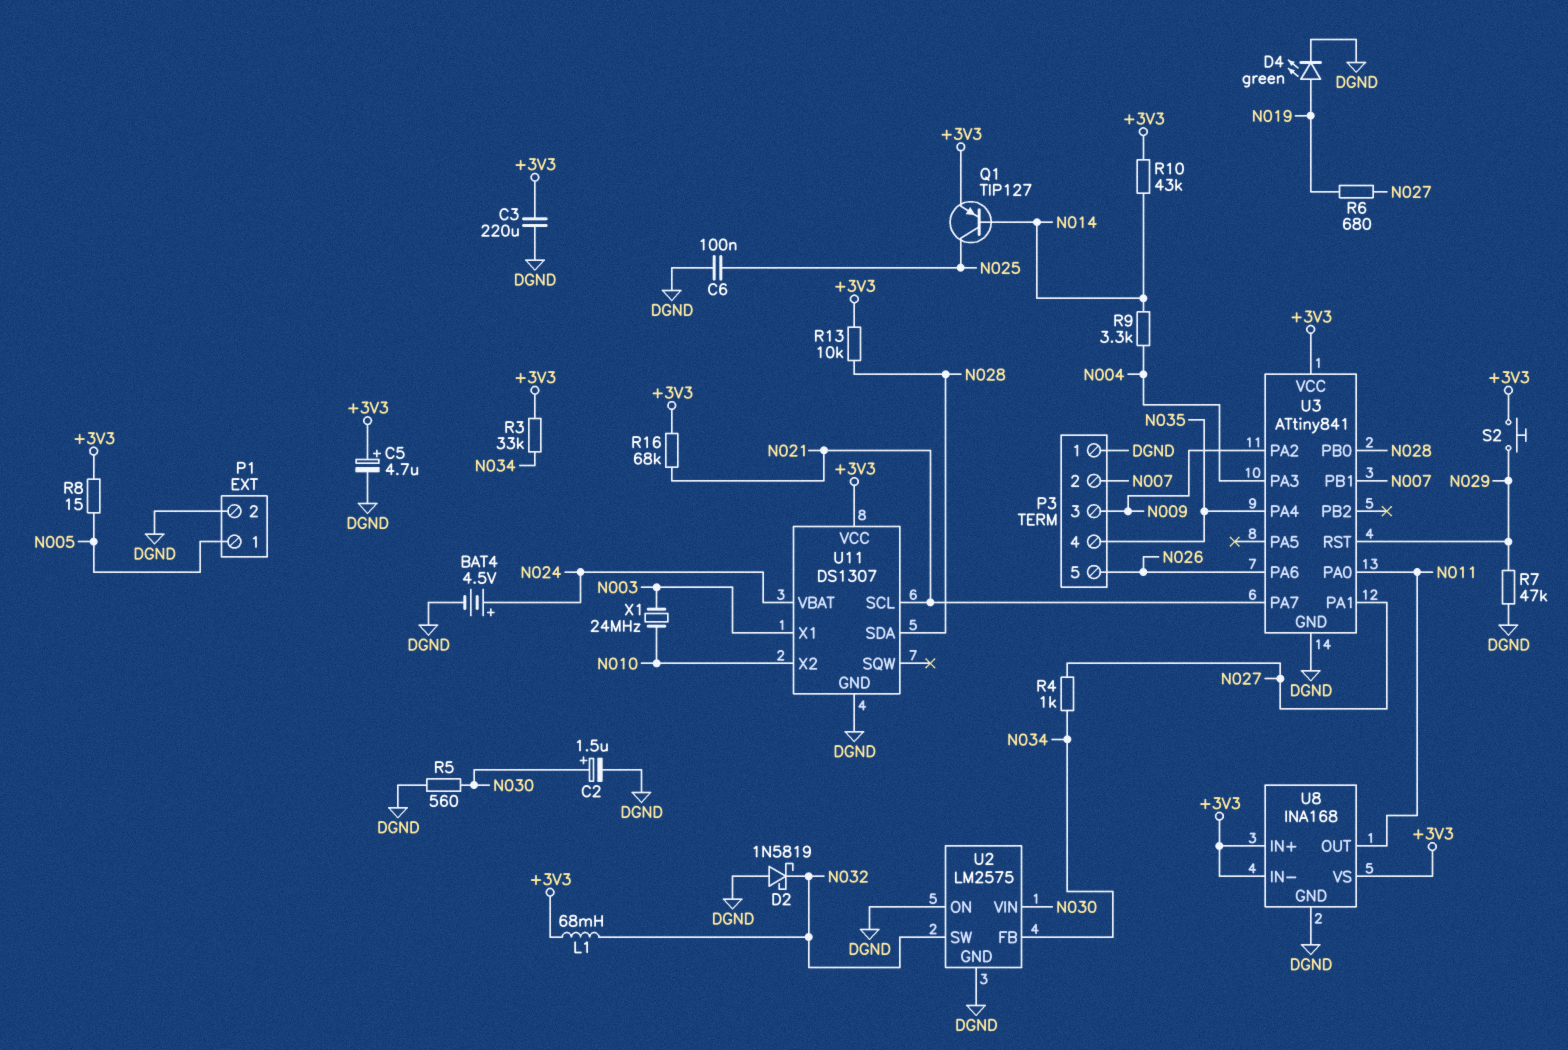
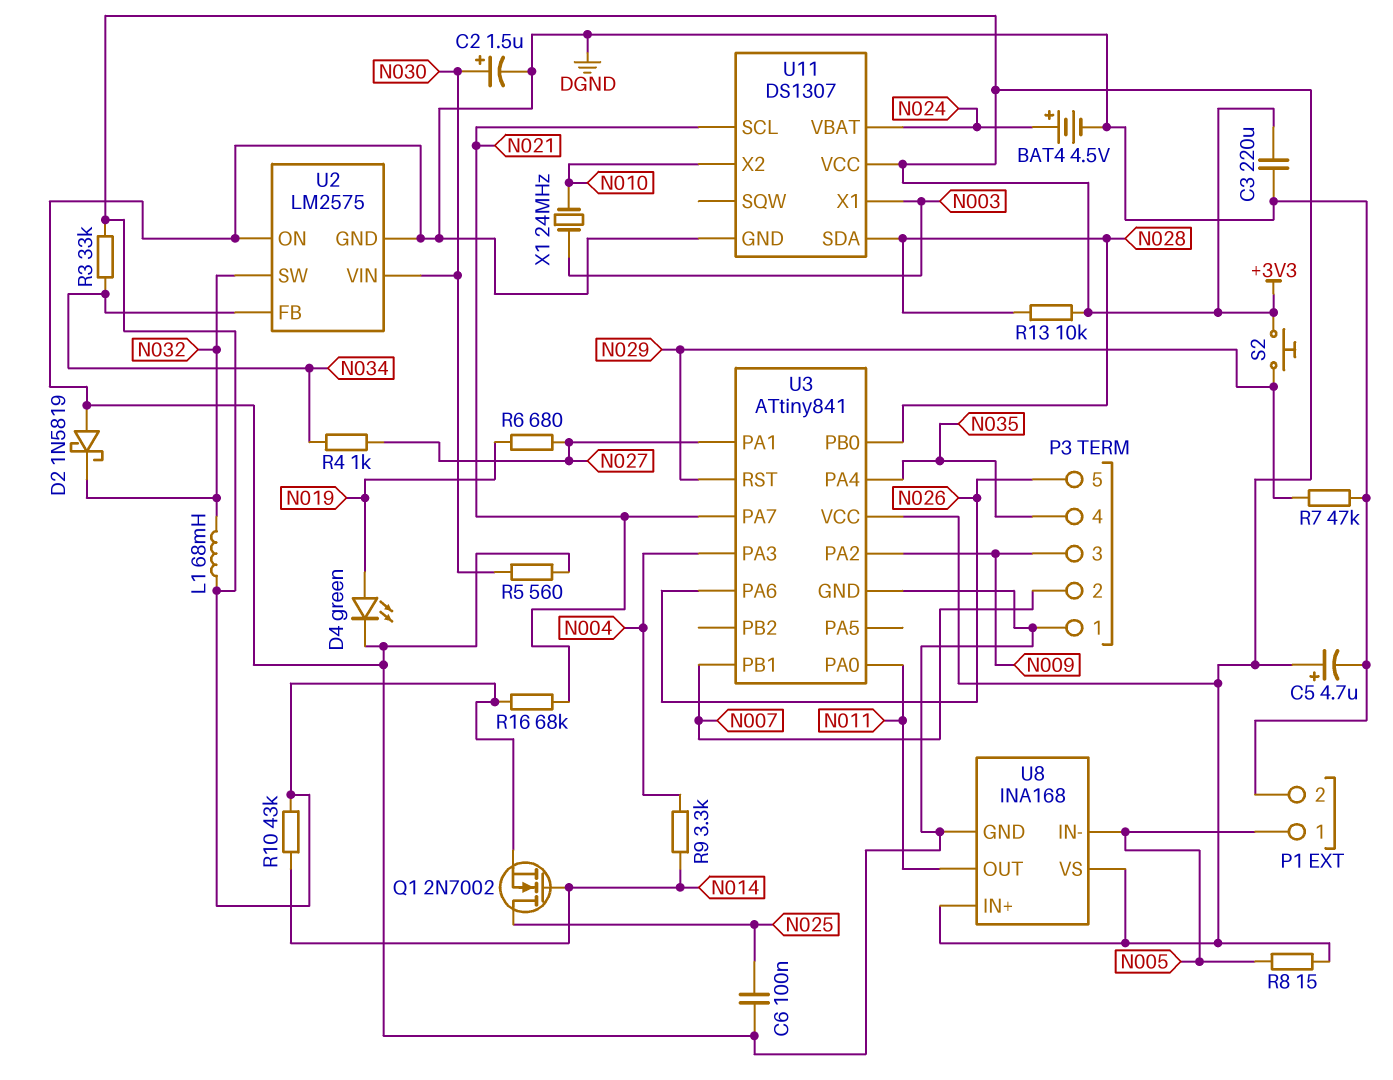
Q1: PNP TIP127 (B N014, C N025, E +3V3) -> NMOS 2N7002 (G N014, D N025, S +3V3)
U8 pin IN-: +3V3 -> N005

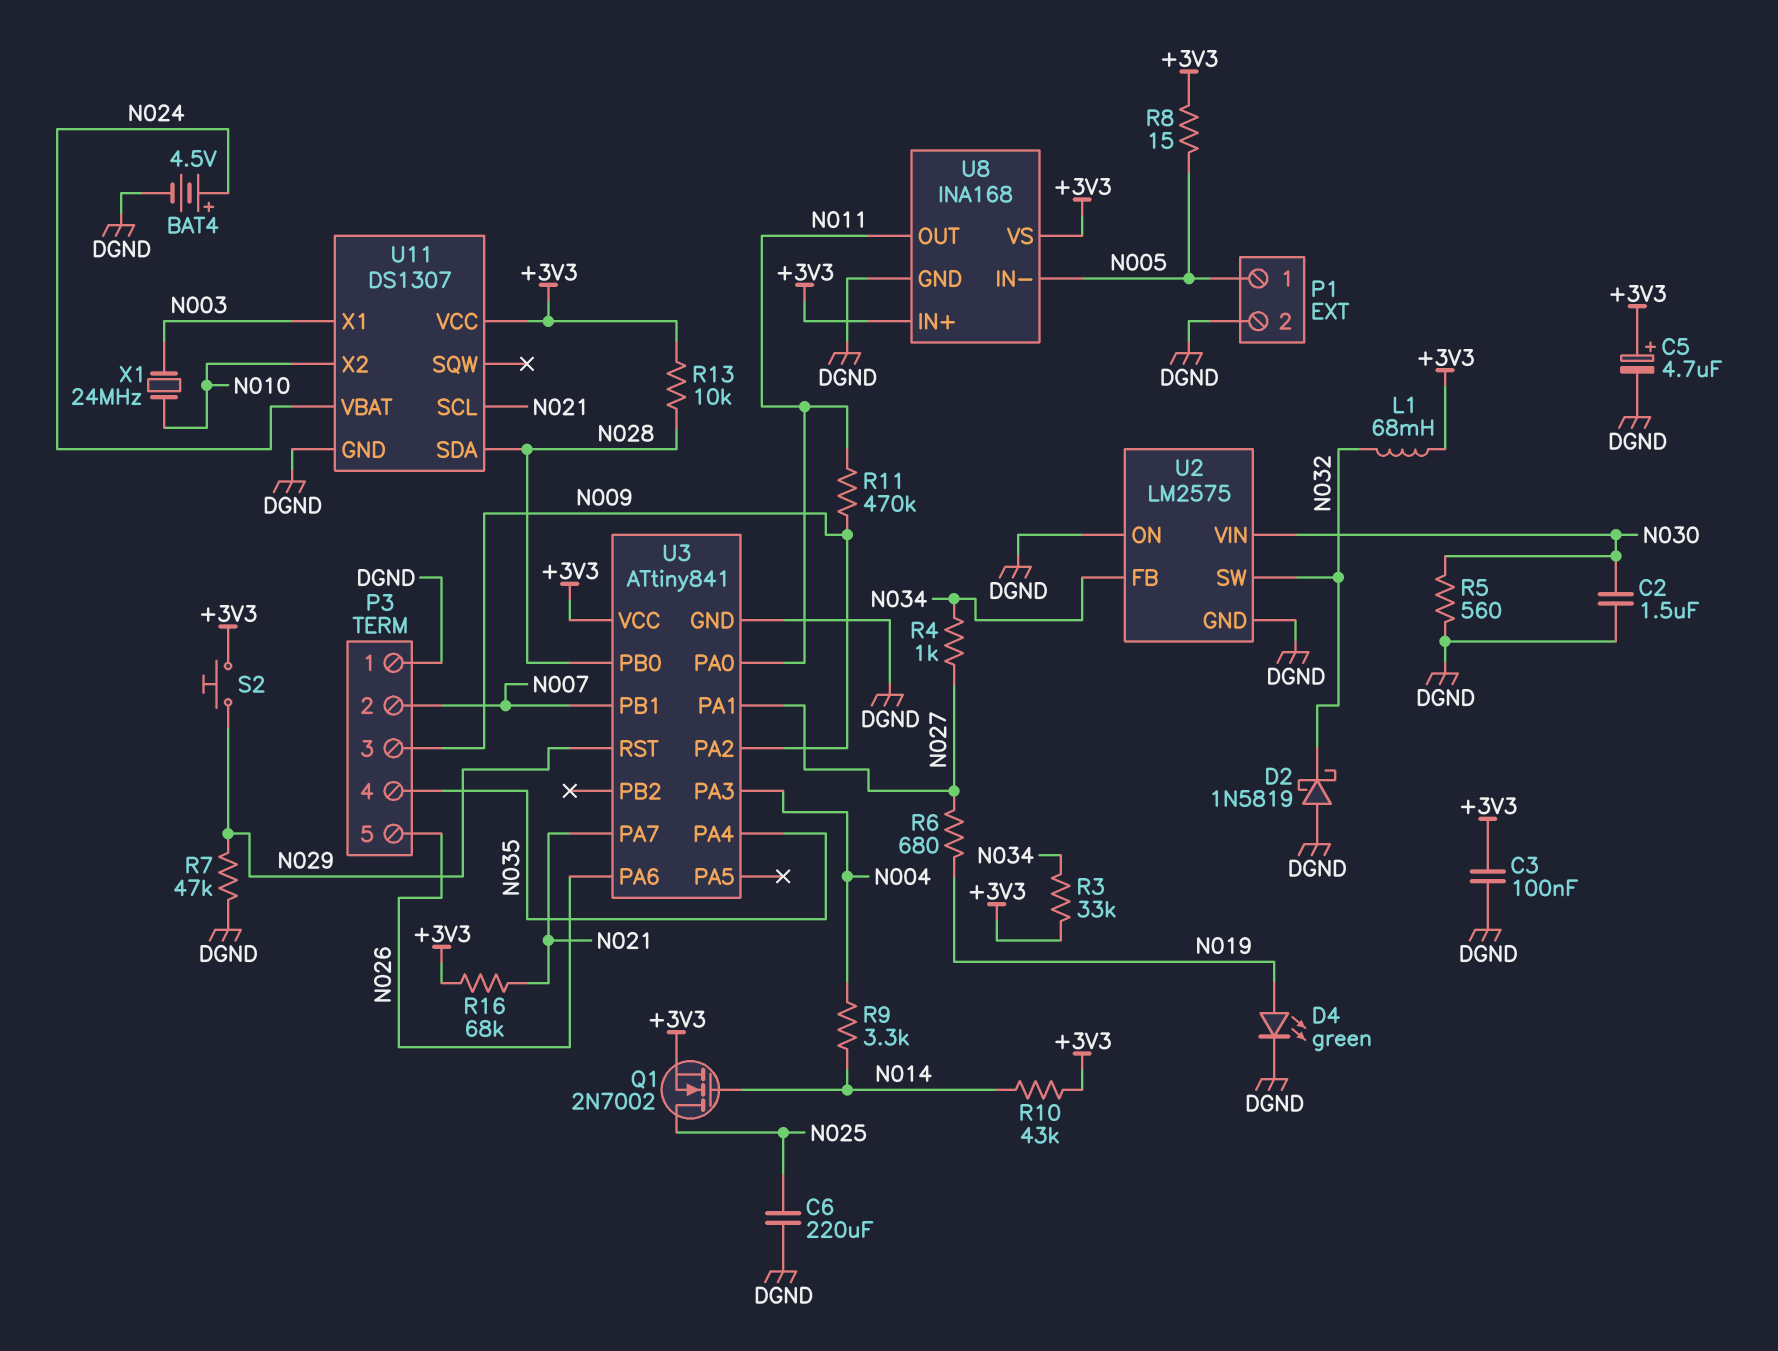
C2: 1.5uF (plus N030, minus DGND) -> 1.5uF (DGND, N030)
C3: 220uF (+3V3, DGND) -> 100nF (+3V3, DGND)
C6: 100nF (DGND, N025) -> 220uF (DGND, N025)
R11: none -> 470k (N009, N011)

